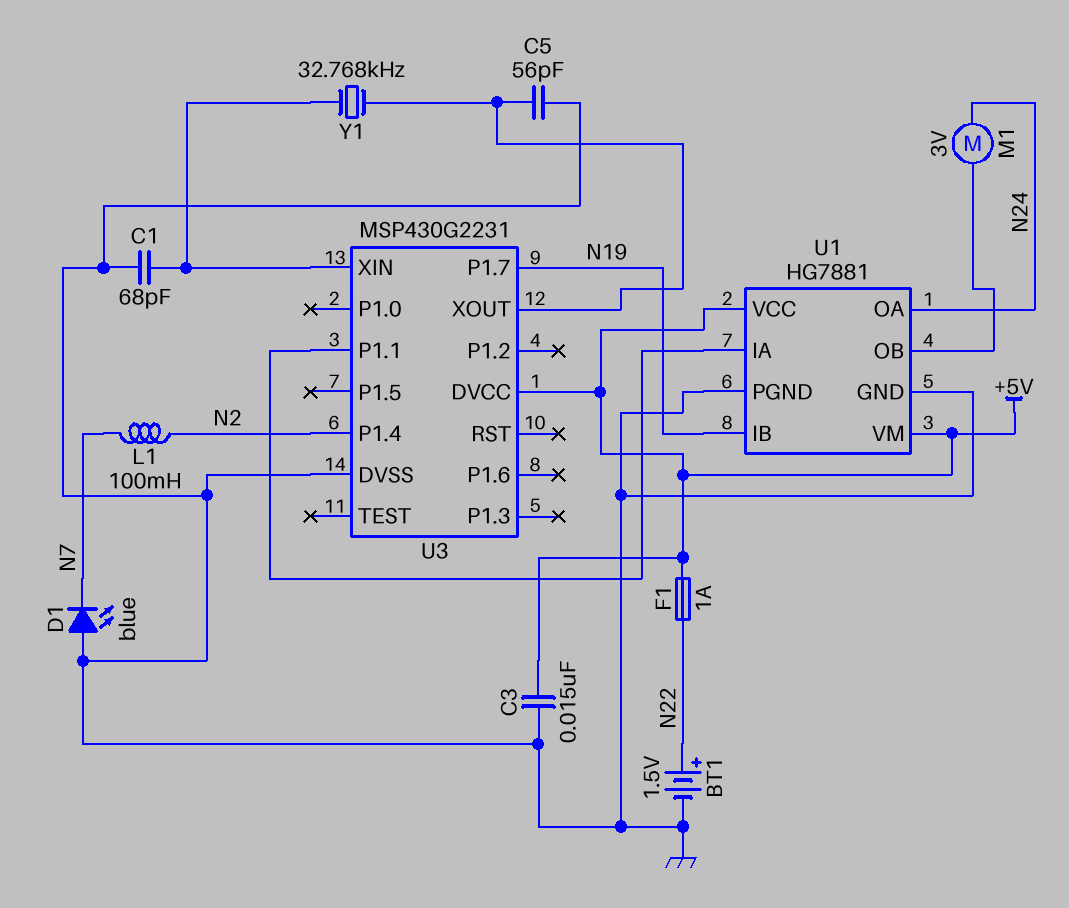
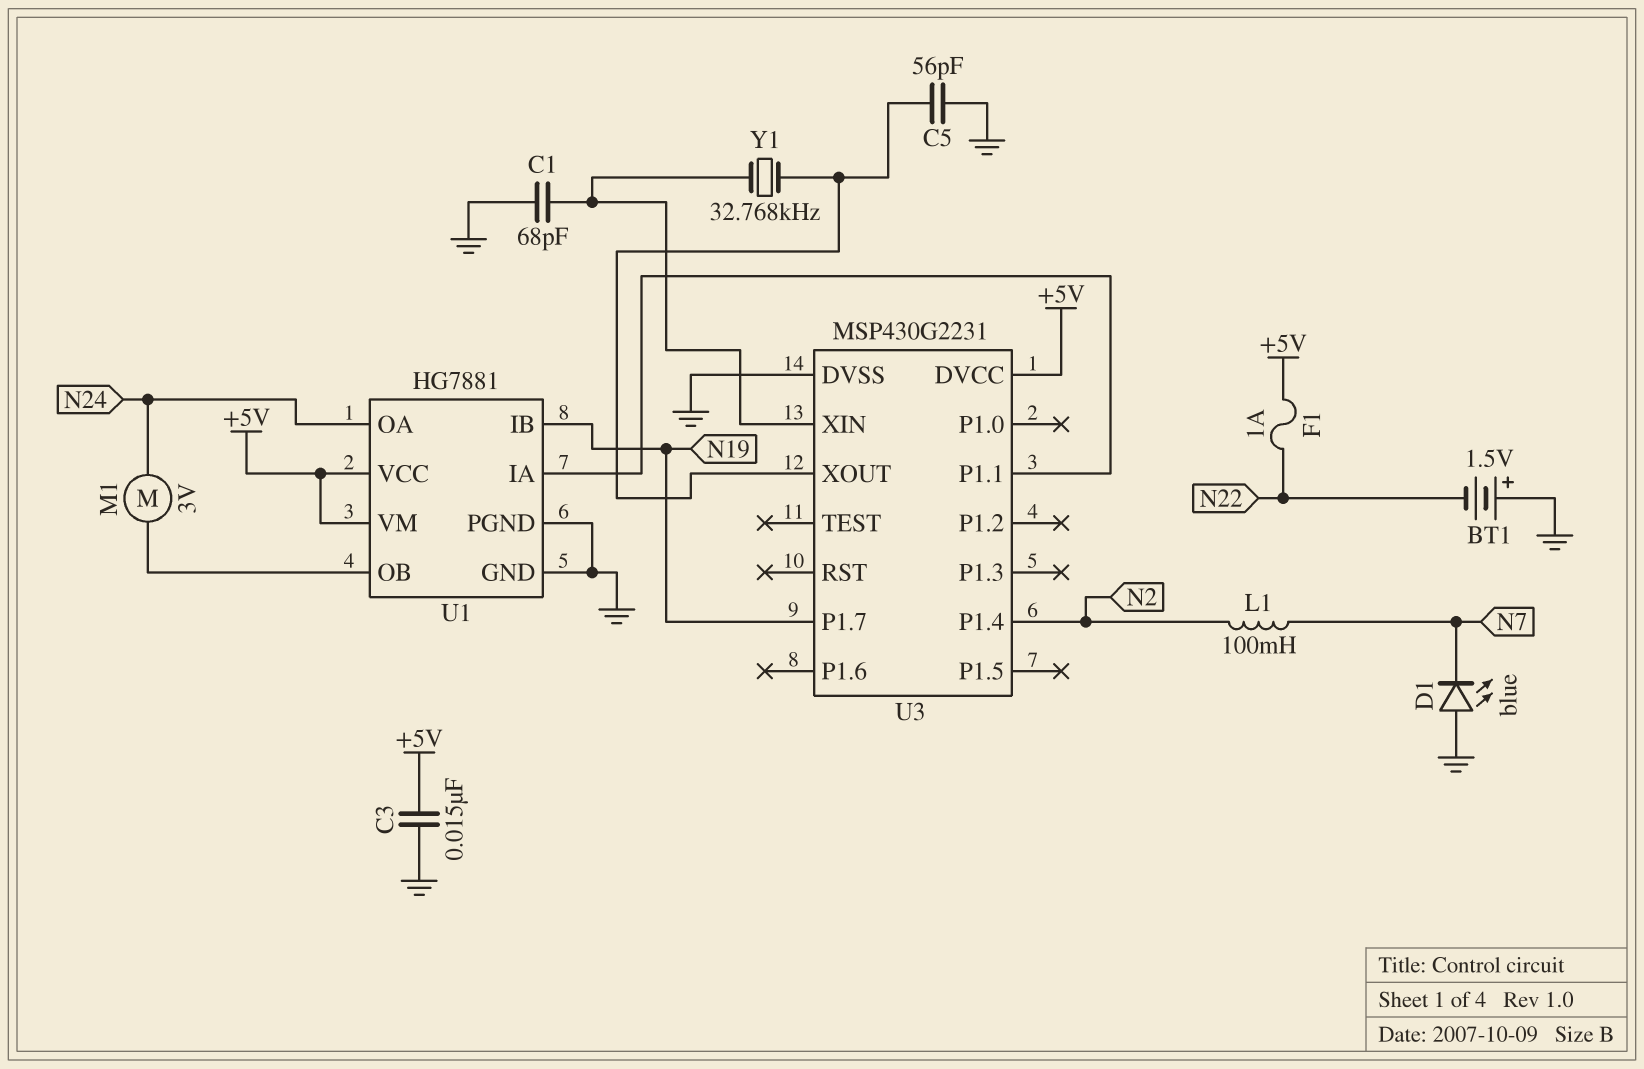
BT1: 1.5V (plus N22, minus GND) -> 1.5V (plus GND, minus N22)

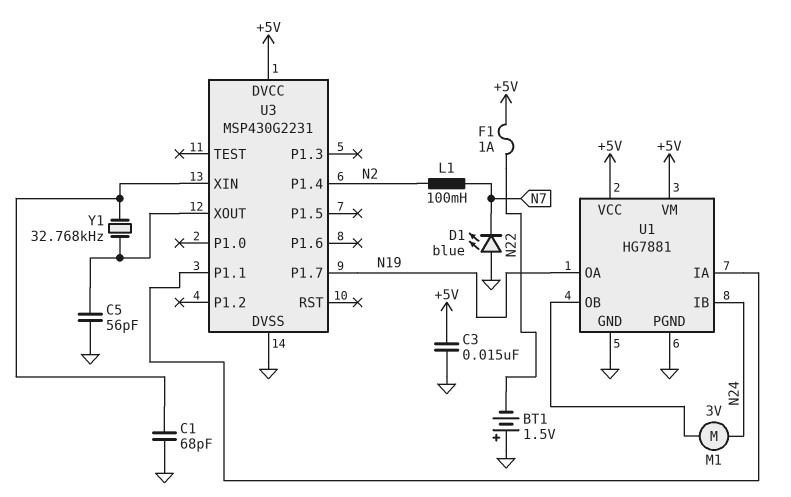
U1 pin IB: N19 -> N24
U1 pin OA: N24 -> N19

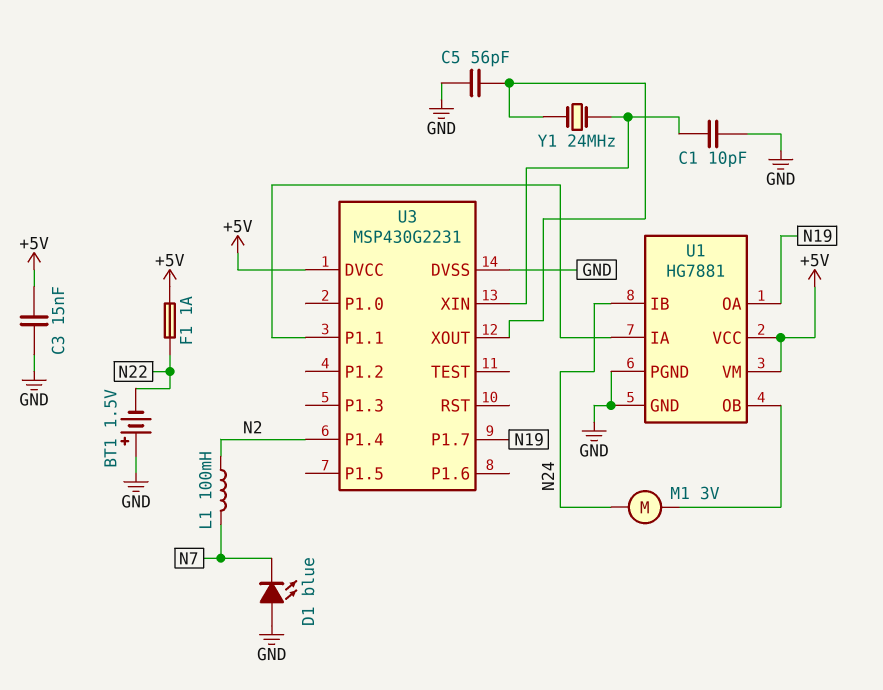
C1: 68pF (GND, U3/XIN) -> 10pF (GND, U3/XIN)
Y1: 32.768kHz (U3/XIN, U3/XOUT) -> 24MHz (U3/XIN, U3/XOUT)

